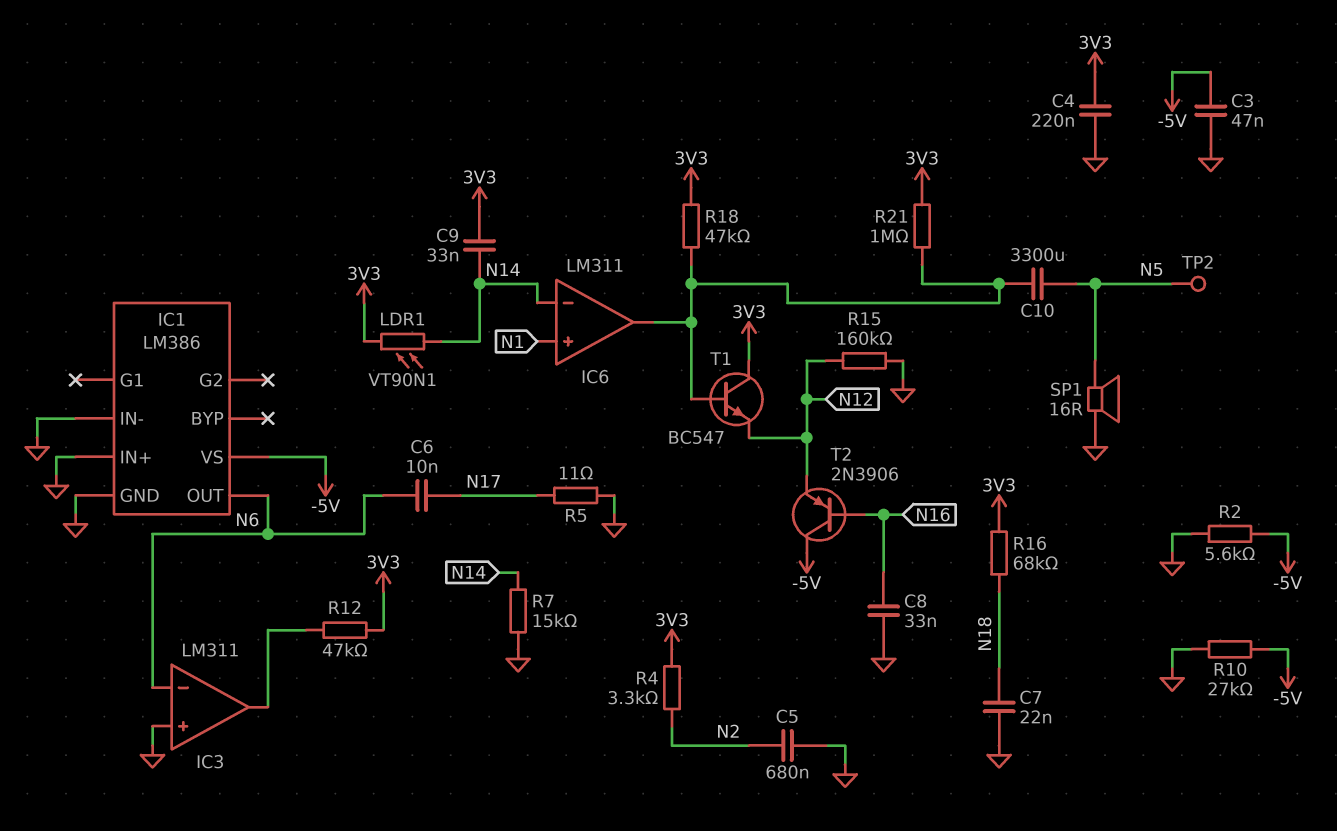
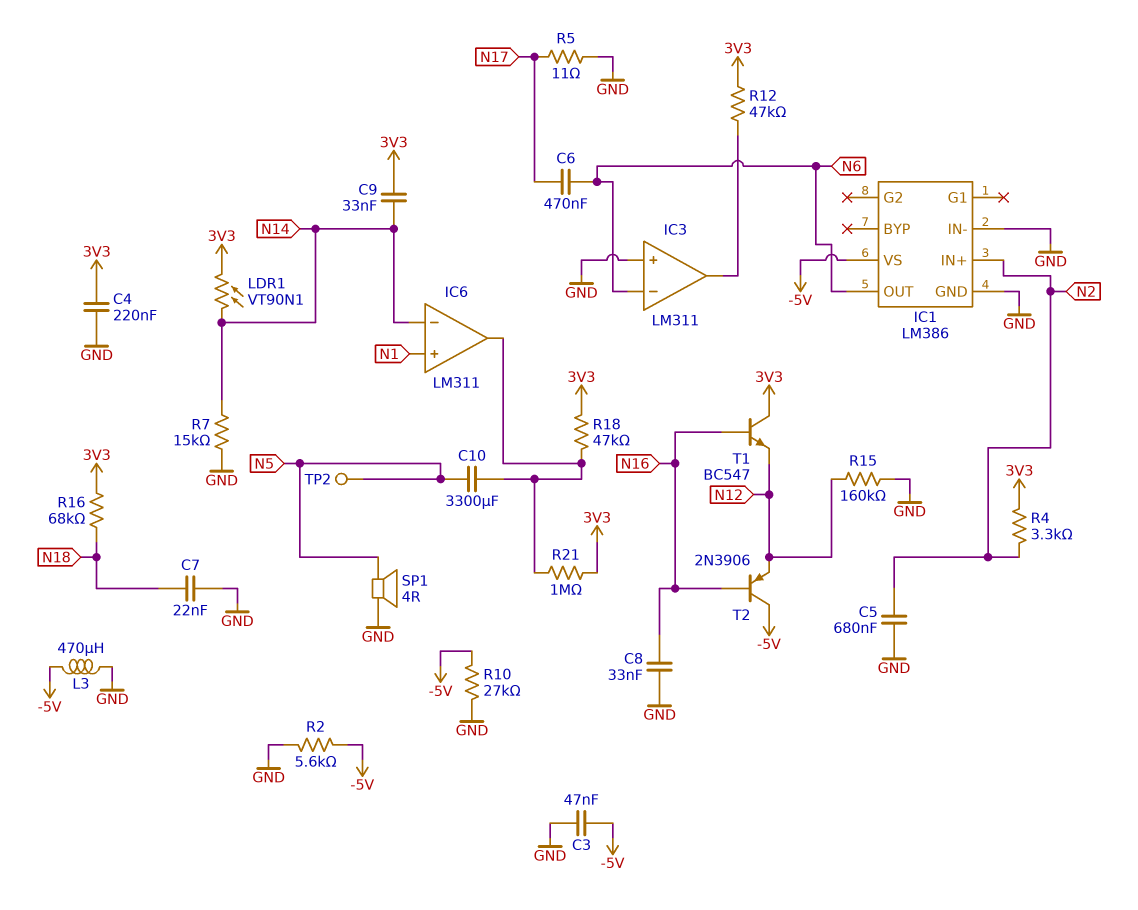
C6: 10nF (N6, N17) -> 470nF (N6, N17)
IC1 pin IN+: GND -> N2
L3: none -> 470uH (-5V, GND)
SP1: speaker 16R (GND, N5) -> speaker 4R (GND, N5)
T1: NPN BC547 (B IC6/out, C 3V3, E N12) -> NPN BC547 (B N16, C 3V3, E N12)

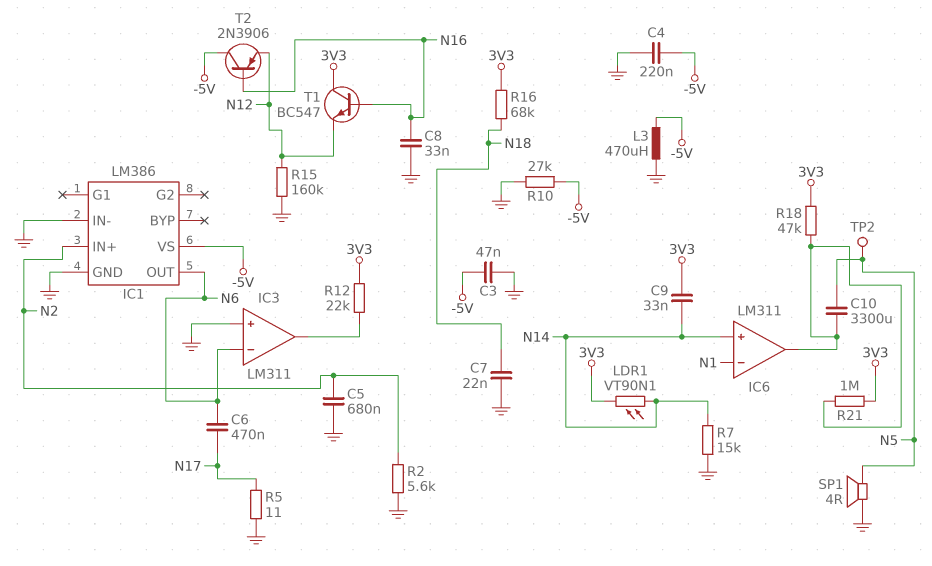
C4: 220nF (3V3, GND) -> 220nF (-5V, GND)
IC6 pin in+: N1 -> N14
IC6 pin in-: N14 -> N1
R2: 5.6k (-5V, GND) -> 5.6k (GND, N2)
R4: 3.3k (3V3, N2) -> none
R12: 47k (3V3, IC3/out) -> 22k (3V3, IC3/out)

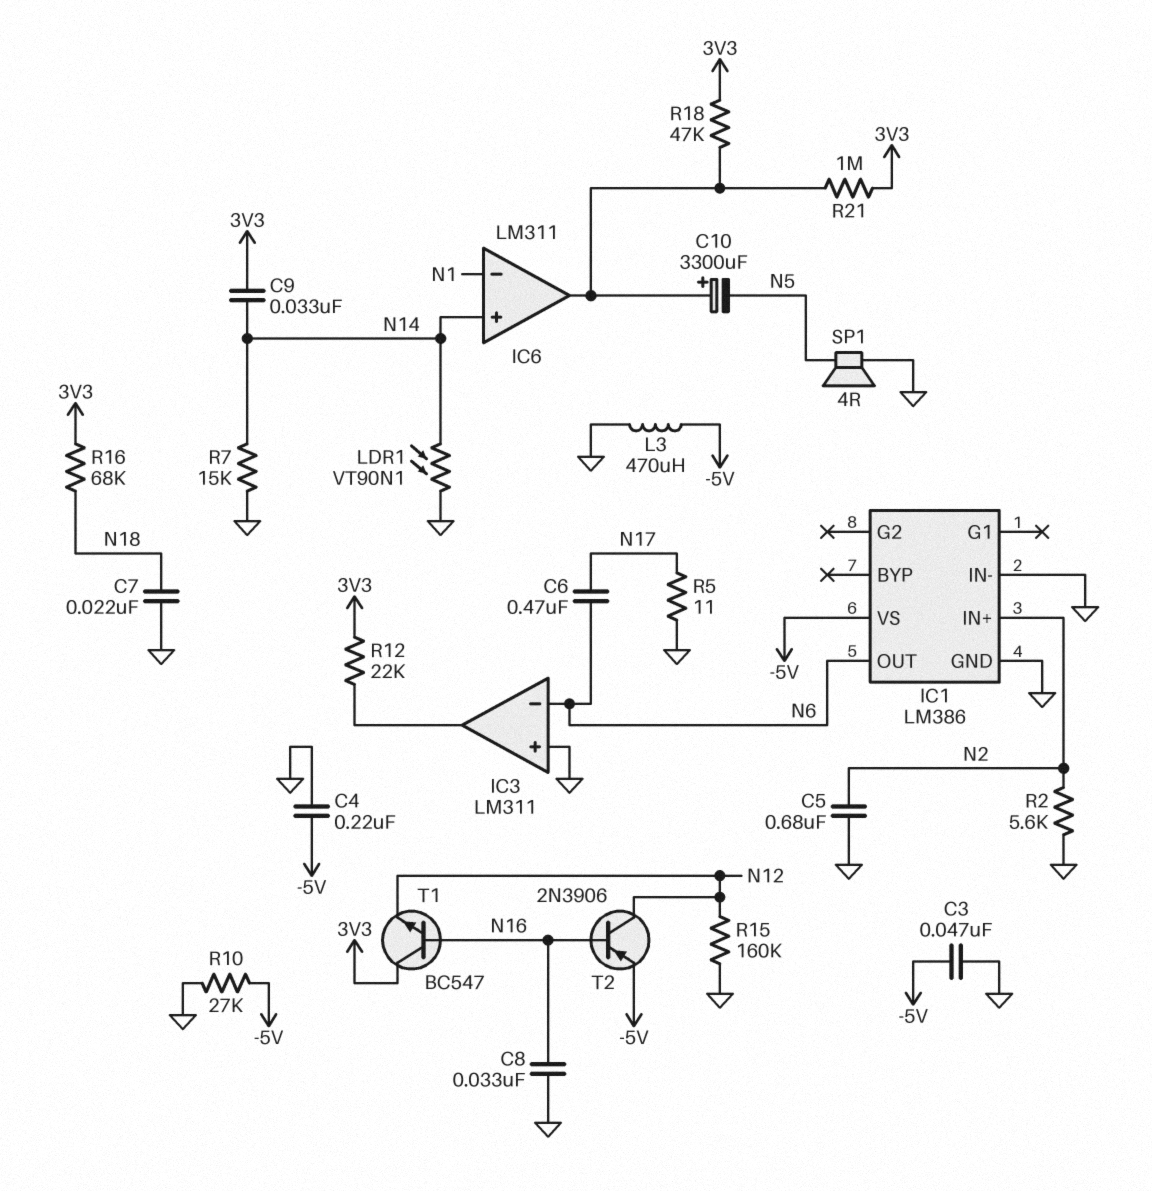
C10: 3300uF (IC6/out, N5) -> 3300uF (plus IC6/out, minus N5)
LDR1: VT90N1 (3V3, N14) -> VT90N1 (GND, N14)
T2: PNP 2N3906 (B N16, C -5V, E N12) -> PNP 2N3906 (B N16, C N12, E -5V)
TP2: test point (N5) -> none

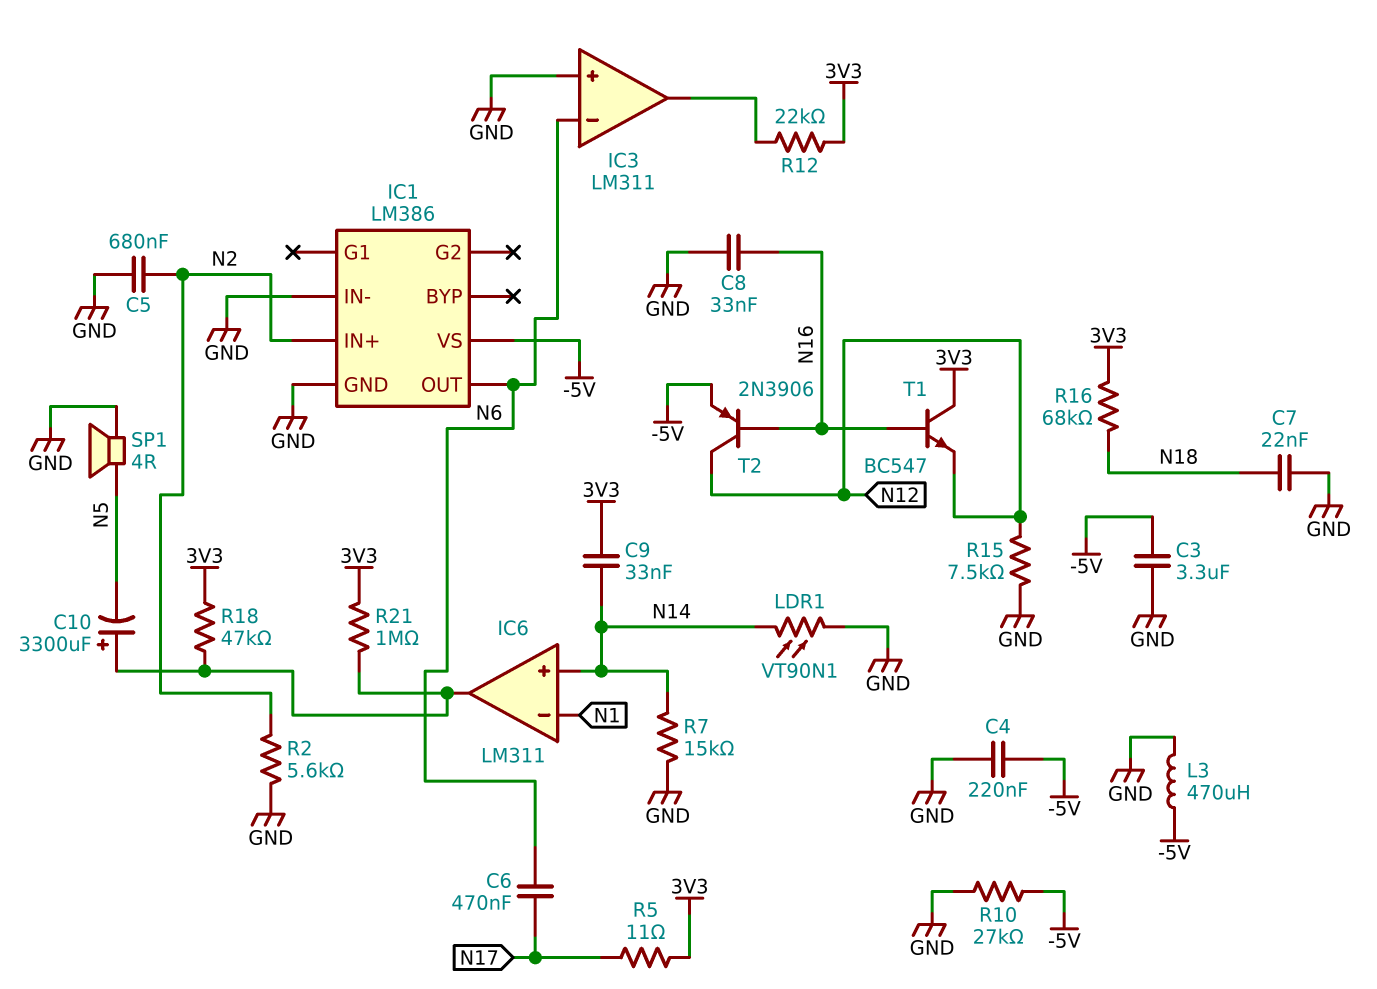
C3: 47nF (-5V, GND) -> 3.3uF (-5V, GND)
R5: 11 (GND, N17) -> 11 (3V3, N17)
R15: 160k (GND, N12) -> 7.5k (GND, N12)

